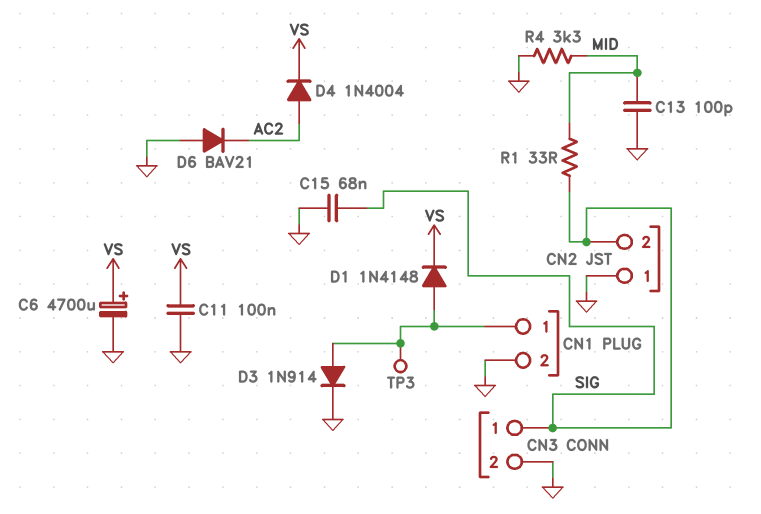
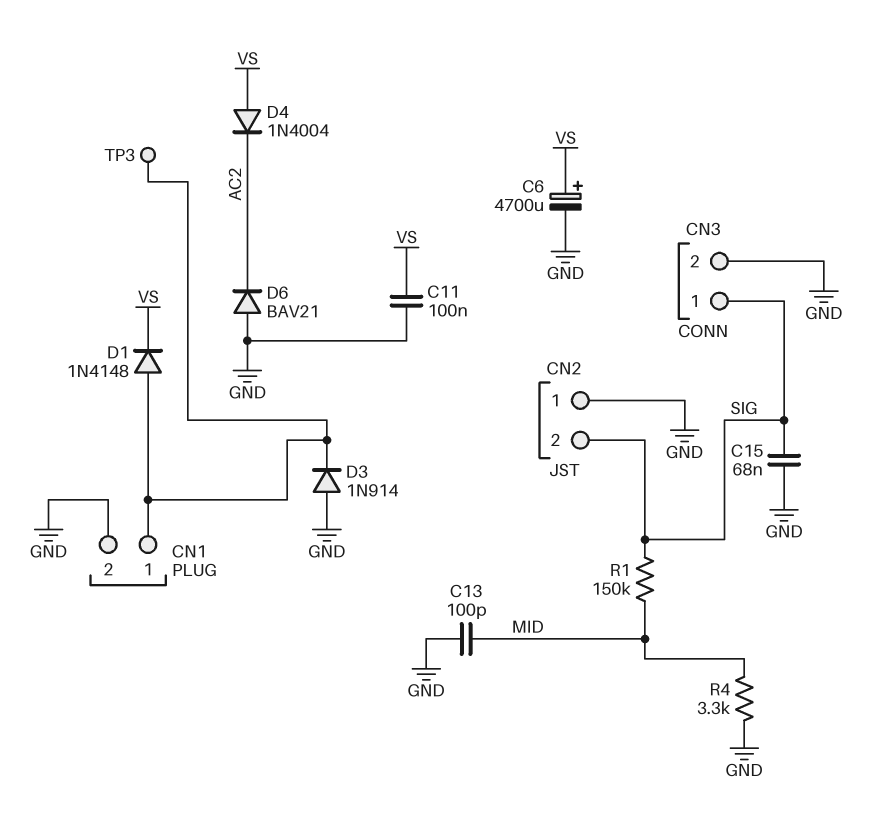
D3: diode 1N914 (A CN1/1, K GND) -> diode 1N914 (A GND, K CN1/1)
D4: diode 1N4004 (A AC2, K VS) -> diode 1N4004 (A VS, K AC2)
R1: 33 (MID, SIG) -> 150k (MID, SIG)

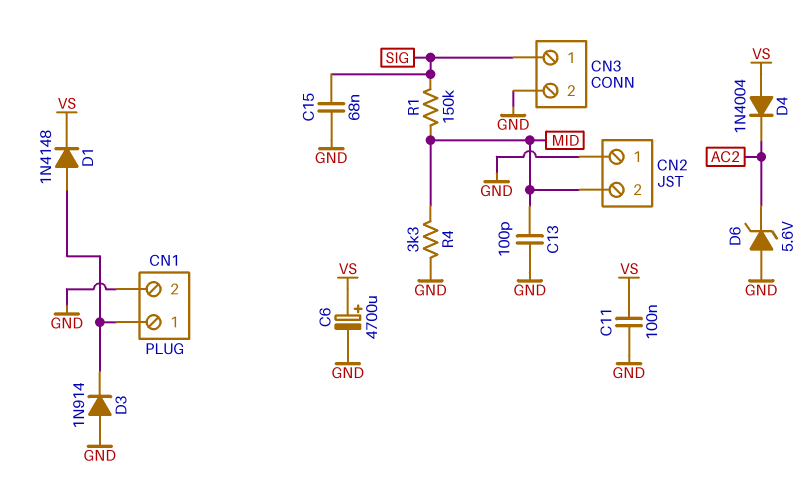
CN2 pin 2: SIG -> MID
D6: diode BAV21 (A GND, K AC2) -> zener 5.6V (A GND, K AC2)
TP3: test point (CN1/1) -> none

